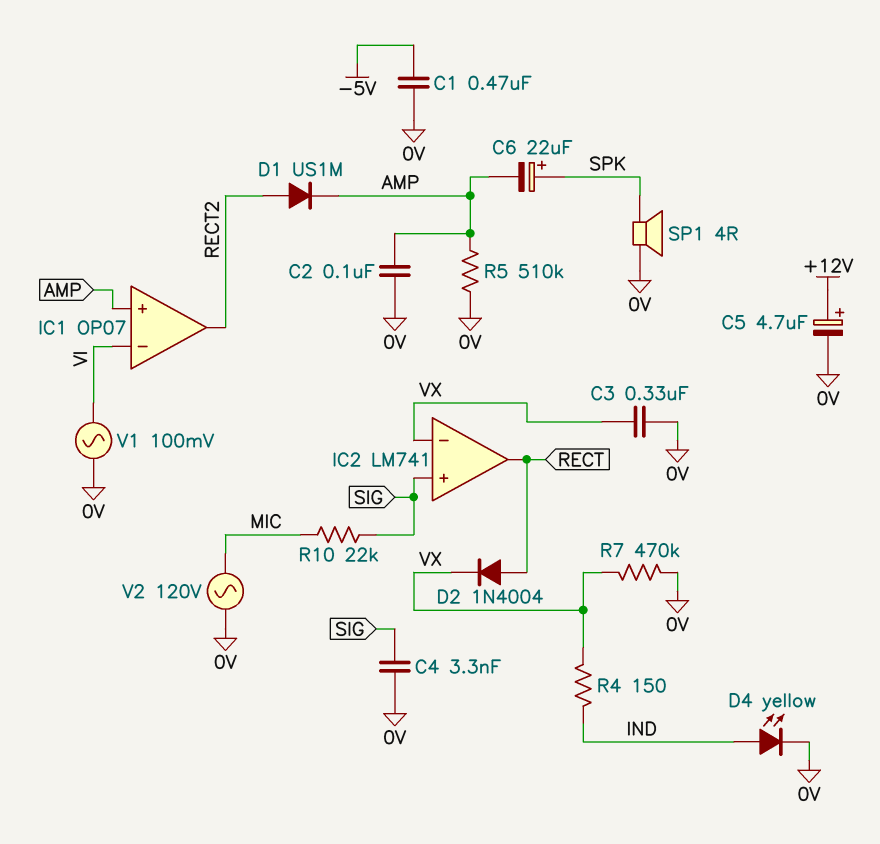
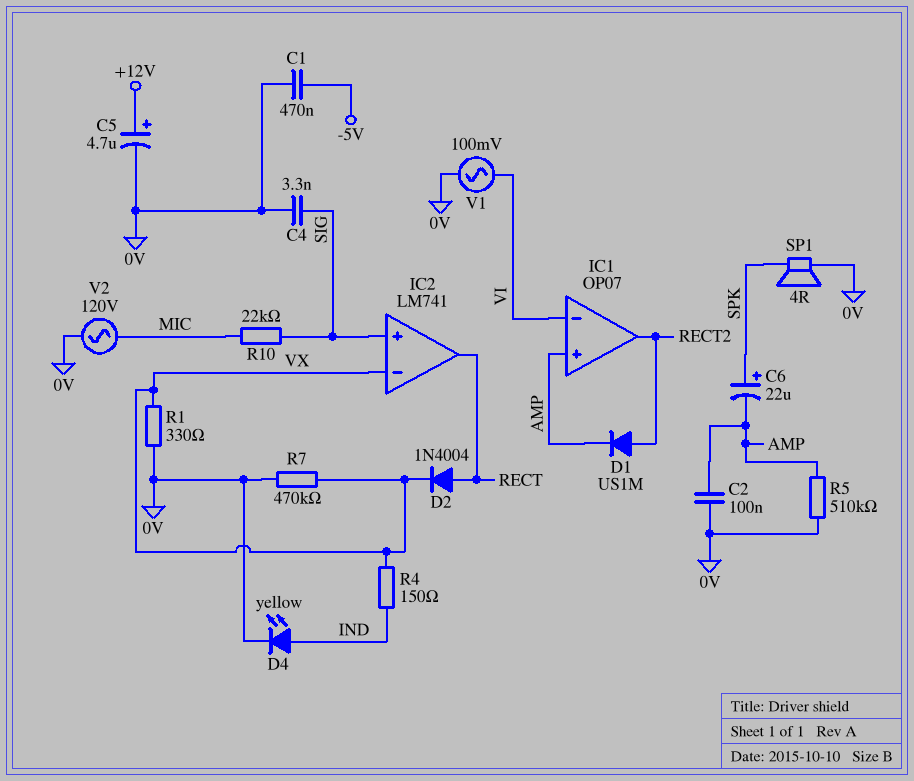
C3: 330nF (0V, VX) -> none
R1: none -> 330 (0V, VX)

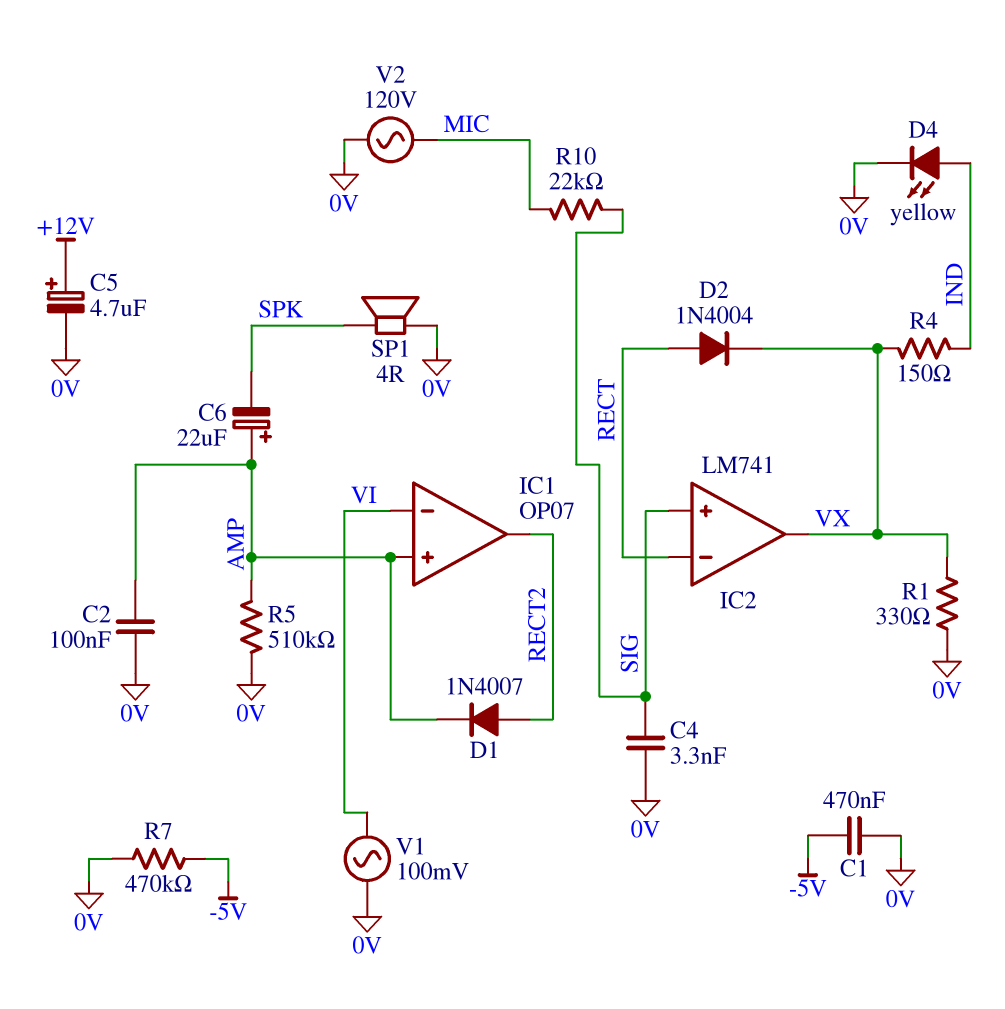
C6: 22uF (plus SPK, minus AMP) -> 22uF (plus AMP, minus SPK)
D1: diode US1M (A RECT2, K AMP) -> diode 1N4007 (A RECT2, K AMP)
IC2 pin in-: VX -> RECT
IC2 pin out: RECT -> VX
R7: 470k (0V, VX) -> 470k (-5V, 0V)

